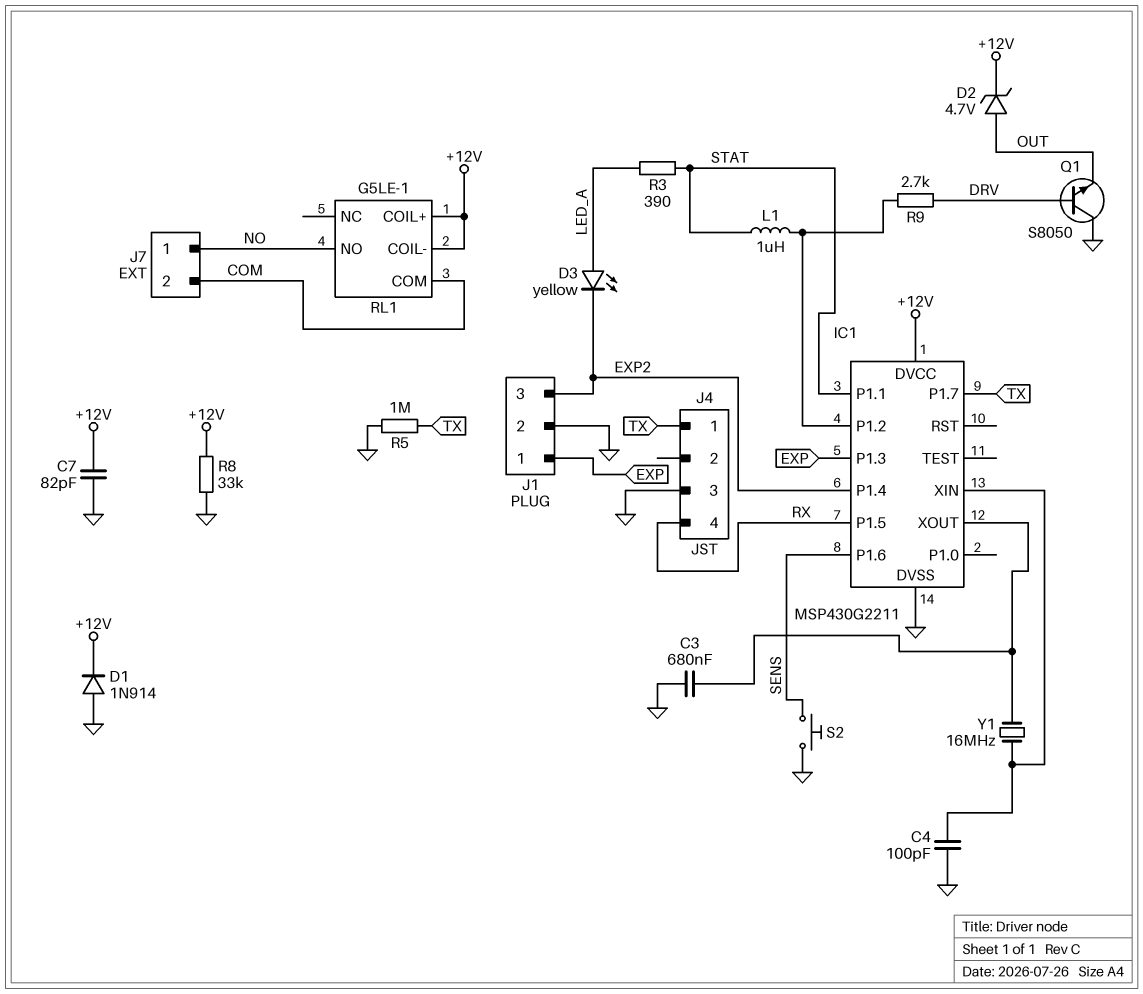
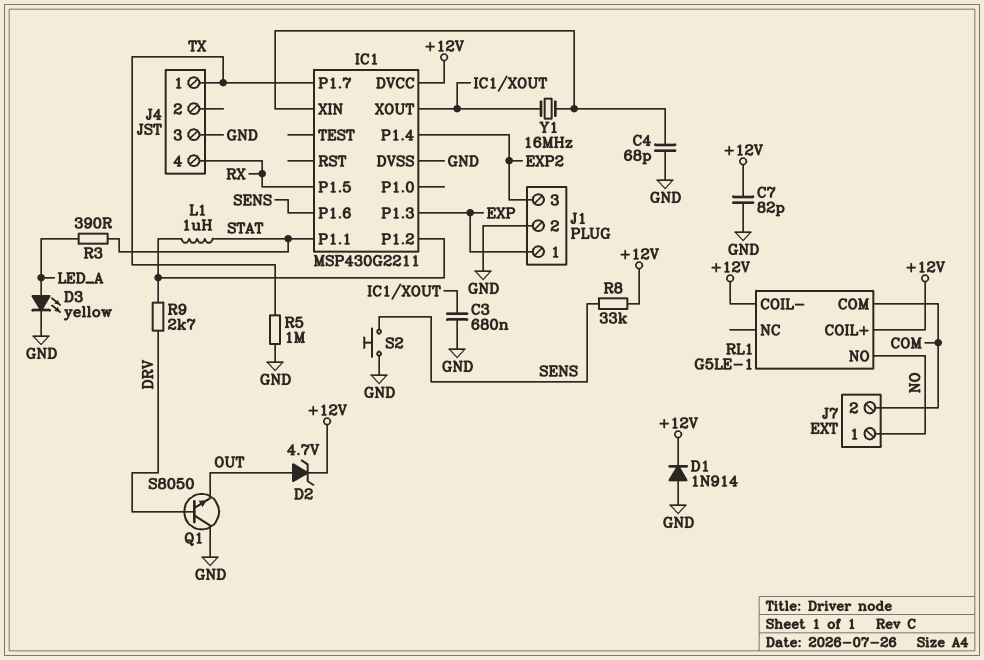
C4: 100pF (GND, IC1/XIN) -> 68pF (GND, IC1/XIN)
D3: LED yellow (A LED_A, K EXP2) -> LED yellow (A LED_A, K GND)
R8: 33k (+12V, GND) -> 33k (+12V, SENS)

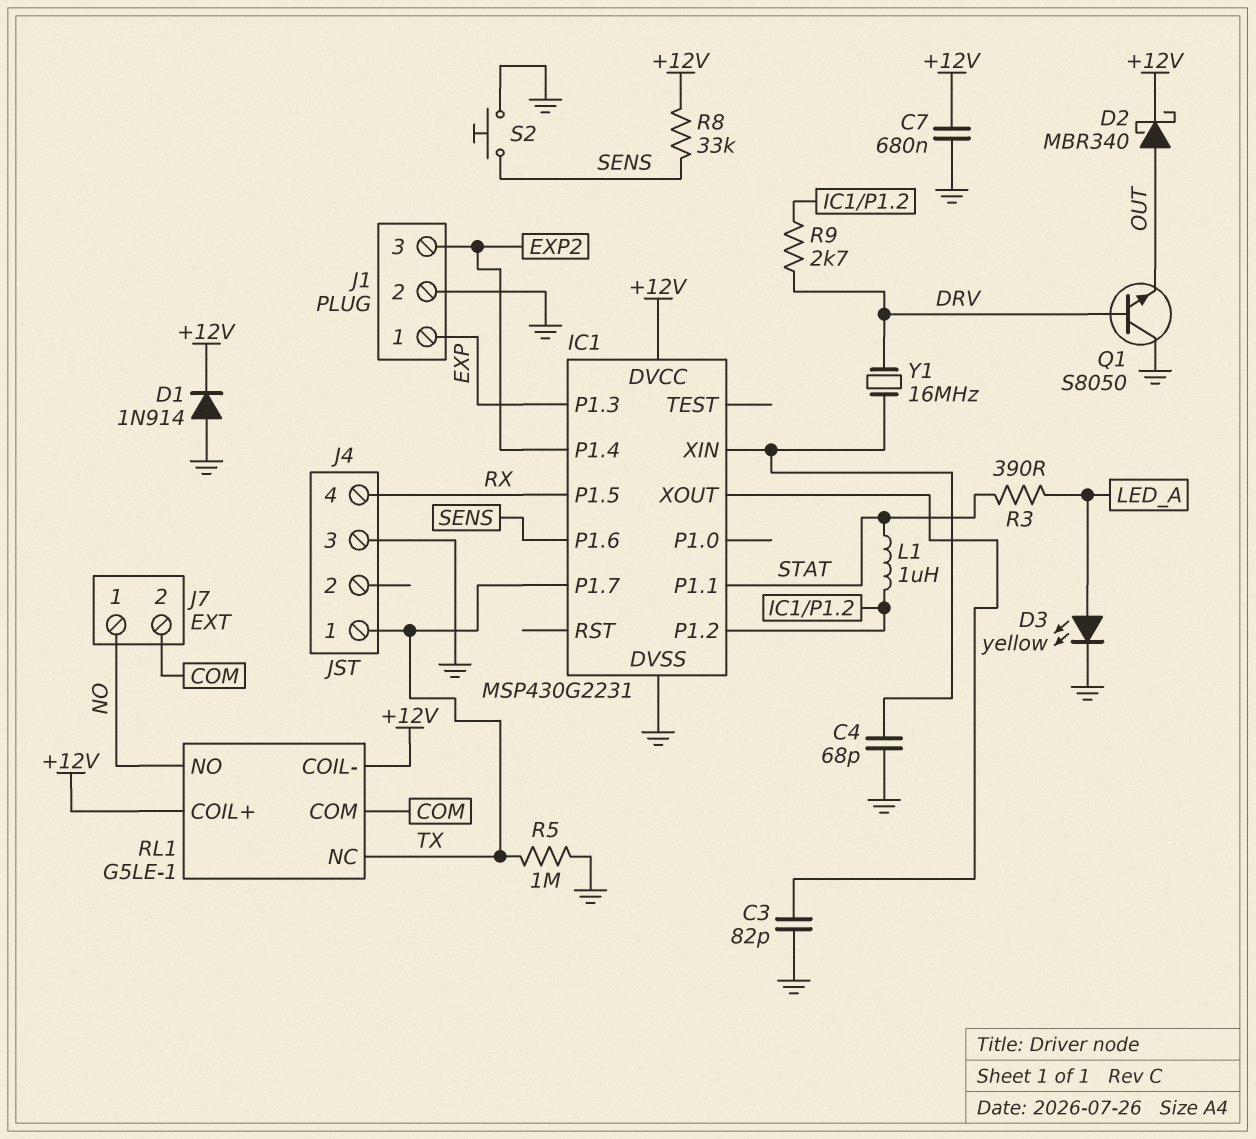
C3: 680nF (GND, IC1/XOUT) -> 82pF (GND, IC1/XOUT)
C7: 82pF (+12V, GND) -> 680nF (+12V, GND)
D2: zener 4.7V (A OUT, K +12V) -> schottky MBR340 (A OUT, K +12V)
IC1: MSP430G2211 -> MSP430G2231
RL1 pin NC: none -> TX
Y1: 16MHz (IC1/XIN, IC1/XOUT) -> 16MHz (DRV, IC1/XIN)

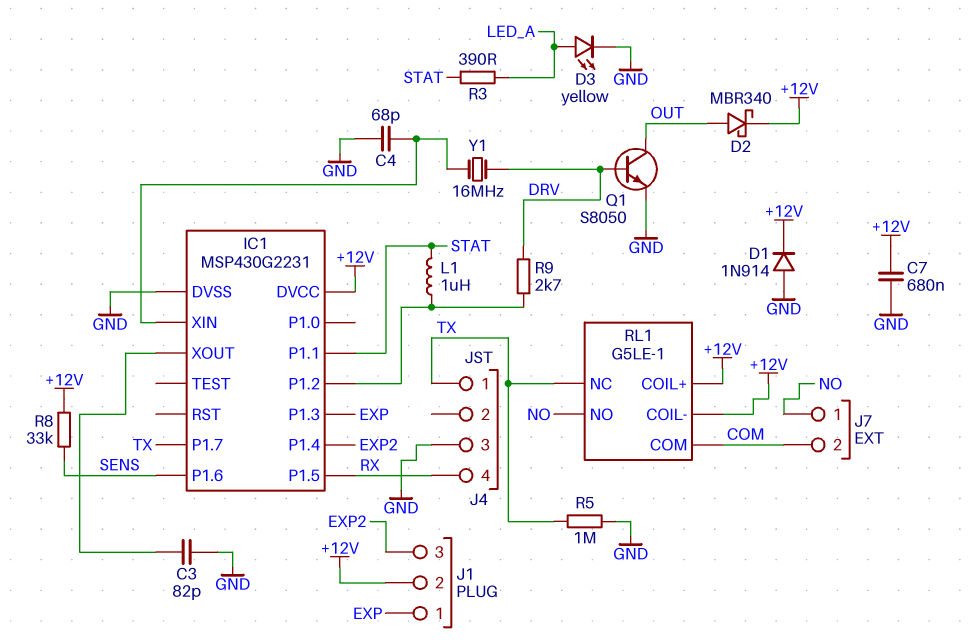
J1 pin 2: GND -> +12V
Q1: NPN S8050 (B DRV, C GND, E OUT) -> NPN S8050 (B DRV, C OUT, E GND)
S2: button (GND, SENS) -> none

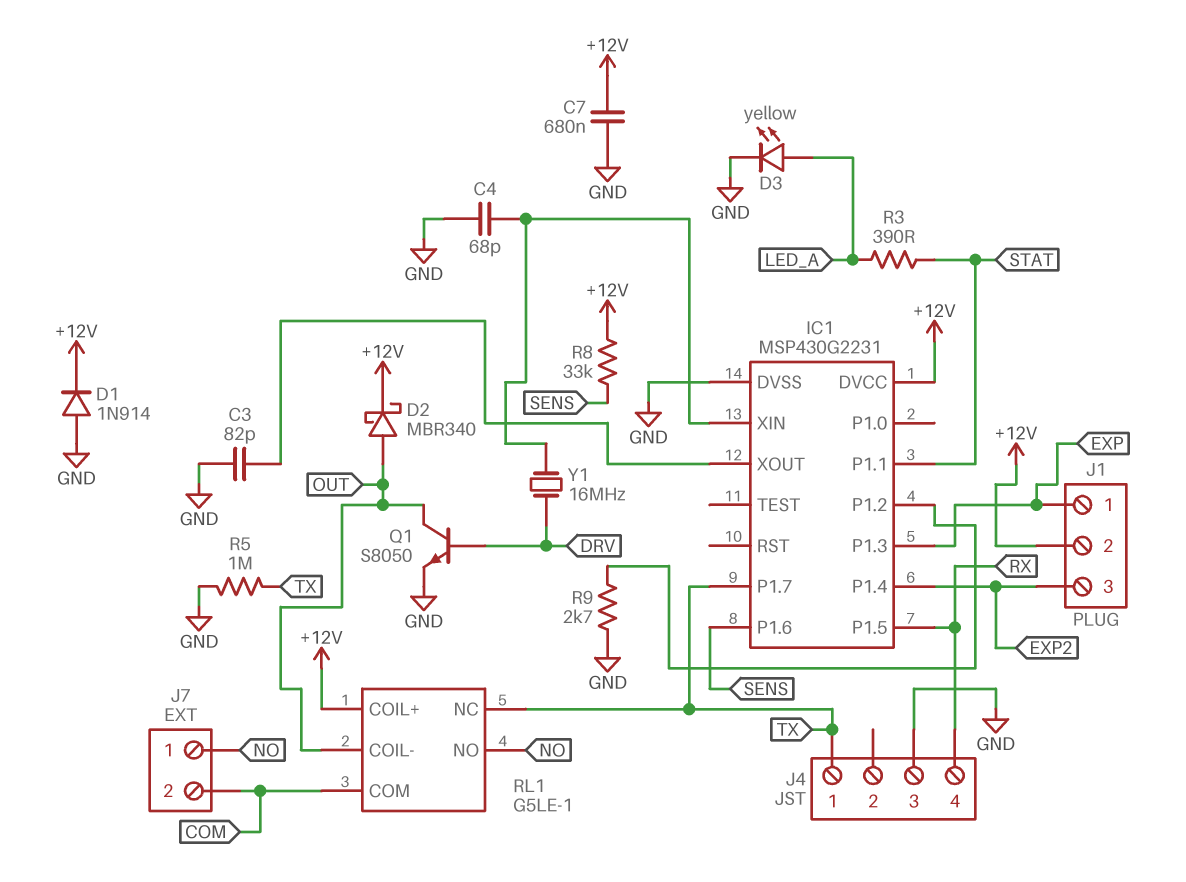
L1: 1uH (IC1/P1.2, STAT) -> none
R9: 2.7k (DRV, IC1/P1.2) -> 2.7k (GND, IC1/P1.2)
RL1 pin COIL-: +12V -> OUT

